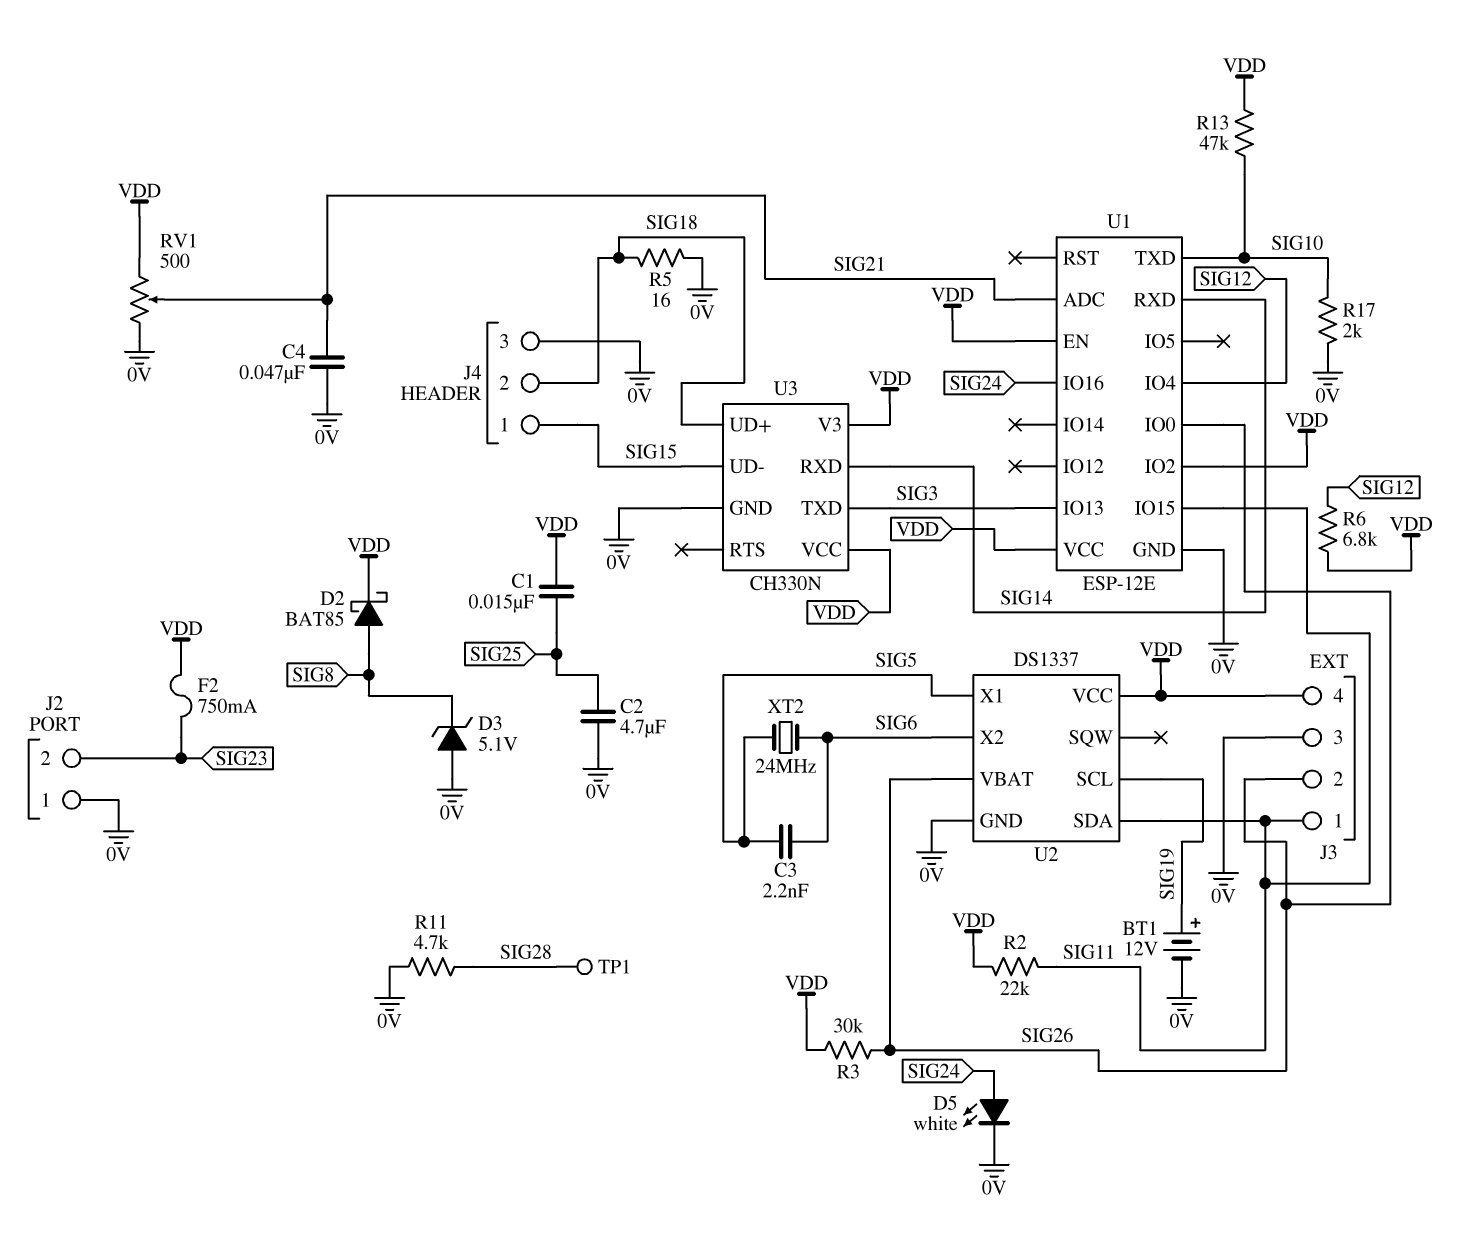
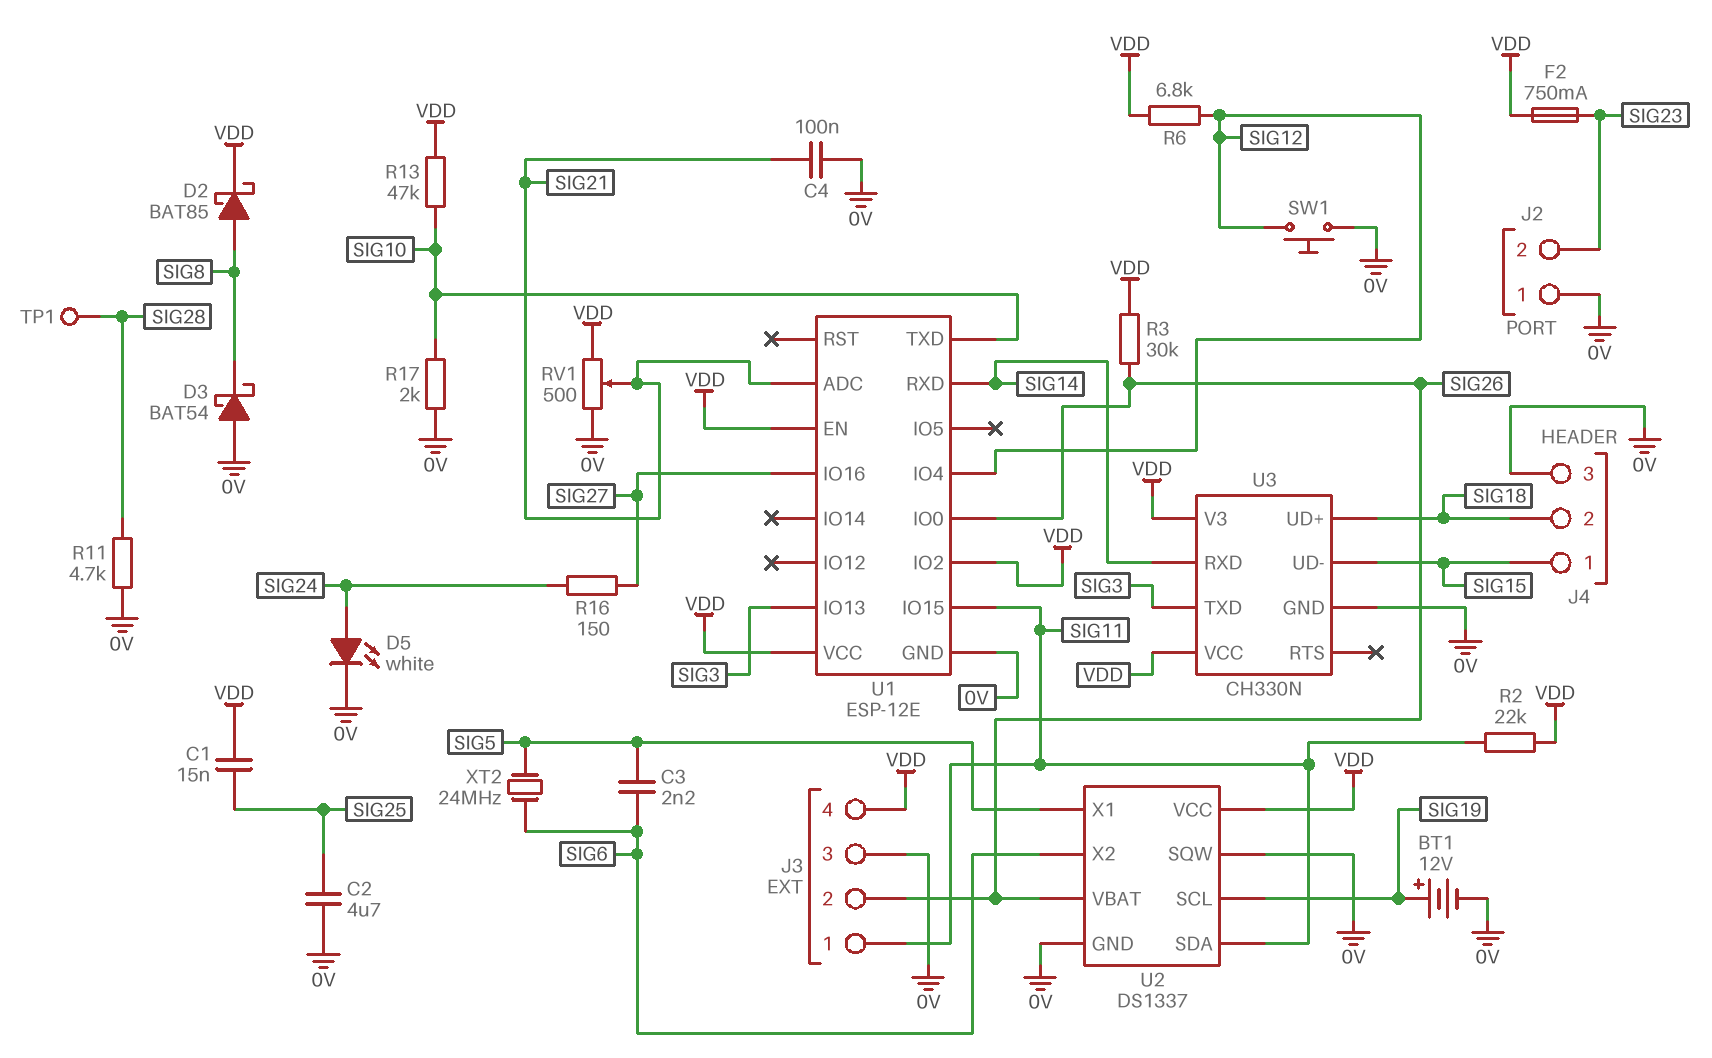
C4: 47nF (0V, SIG21) -> 100nF (0V, SIG21)
D3: zener 5.1V (A 0V, K SIG8) -> schottky BAT54 (A 0V, K SIG8)
R5: 16 (0V, SIG18) -> none
R16: none -> 150 (SIG24, SIG27)
SW1: none -> button (0V, SIG12)
U1 pin IO16: SIG24 -> SIG27
U2 pin SQW: none -> 0V

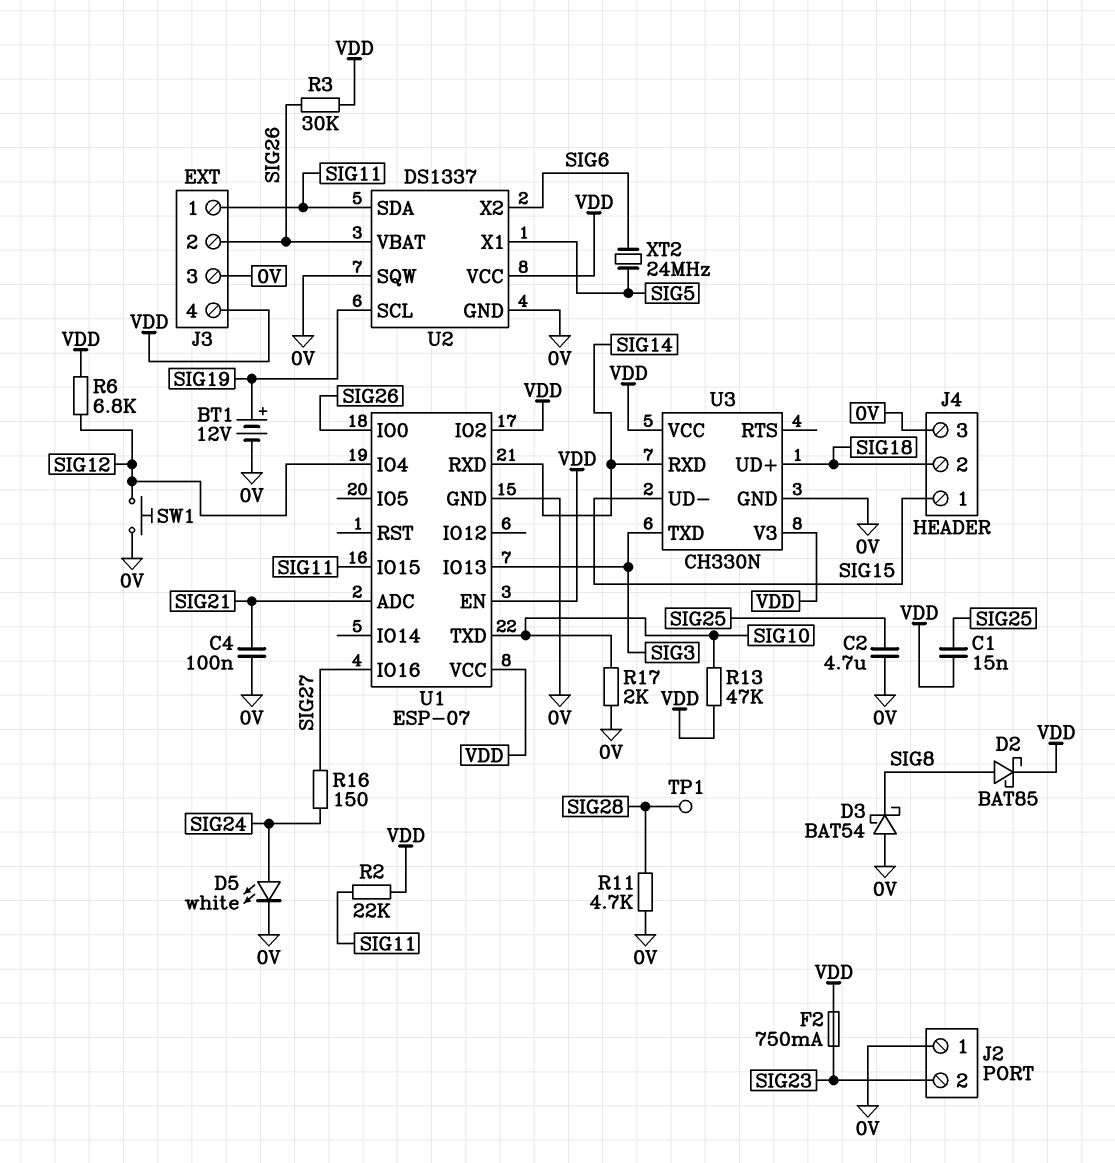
C3: 2.2nF (SIG5, SIG6) -> none
RV1: 500 (0V, VDD, wiper SIG21) -> none
U1: ESP-12E -> ESP-07

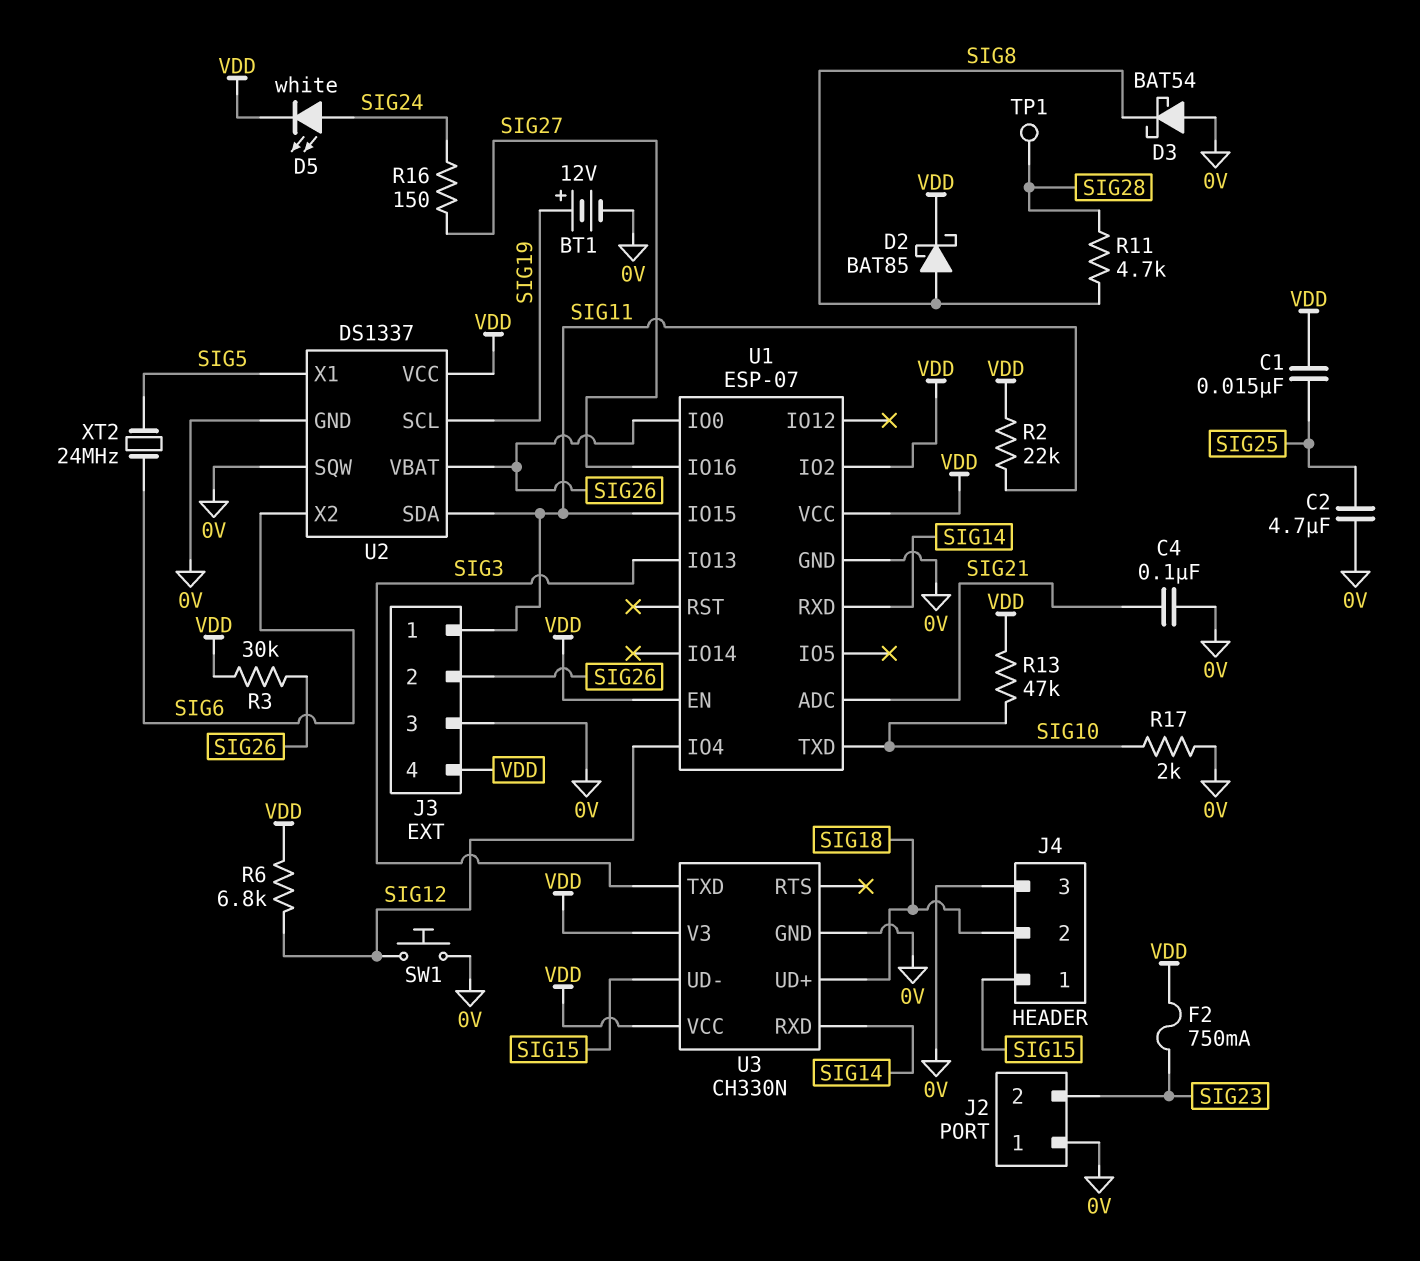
D5: LED white (A SIG24, K 0V) -> LED white (A SIG24, K VDD)
R11: 4.7k (0V, SIG28) -> 4.7k (SIG8, SIG28)

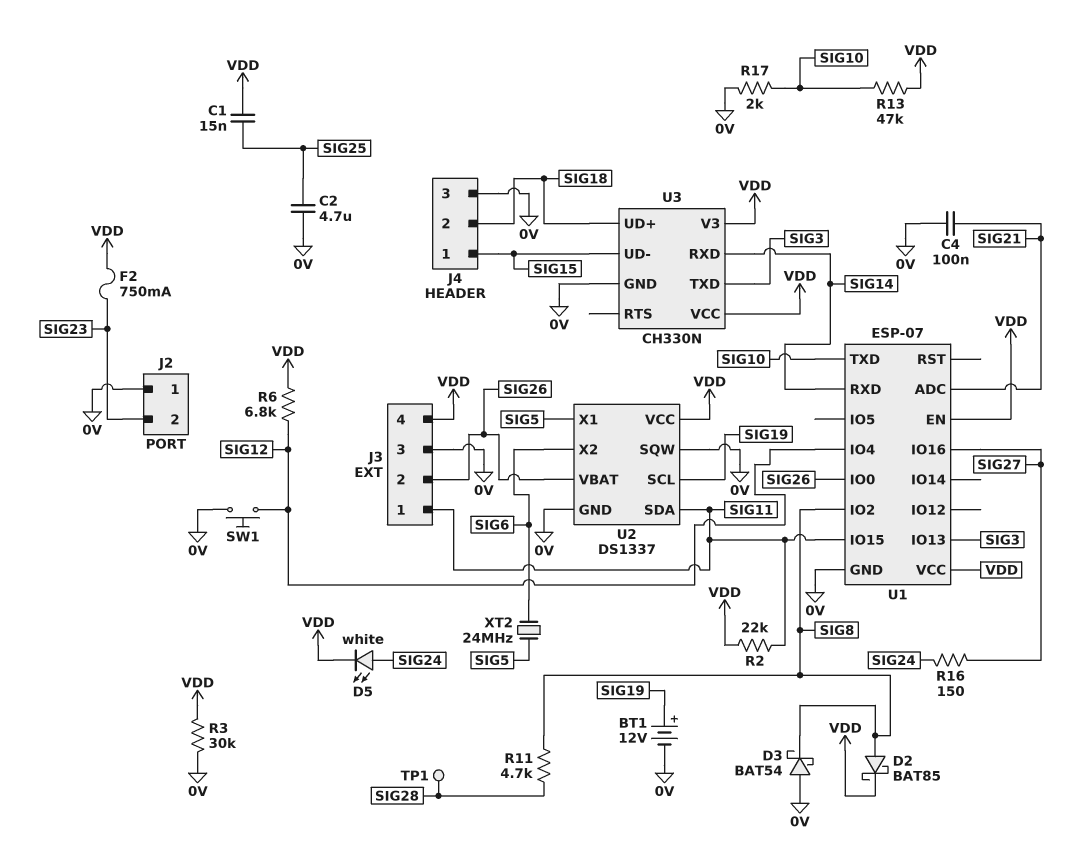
R3: 30k (SIG26, VDD) -> 30k (0V, VDD)
U1 pin IO2: VDD -> SIG8

